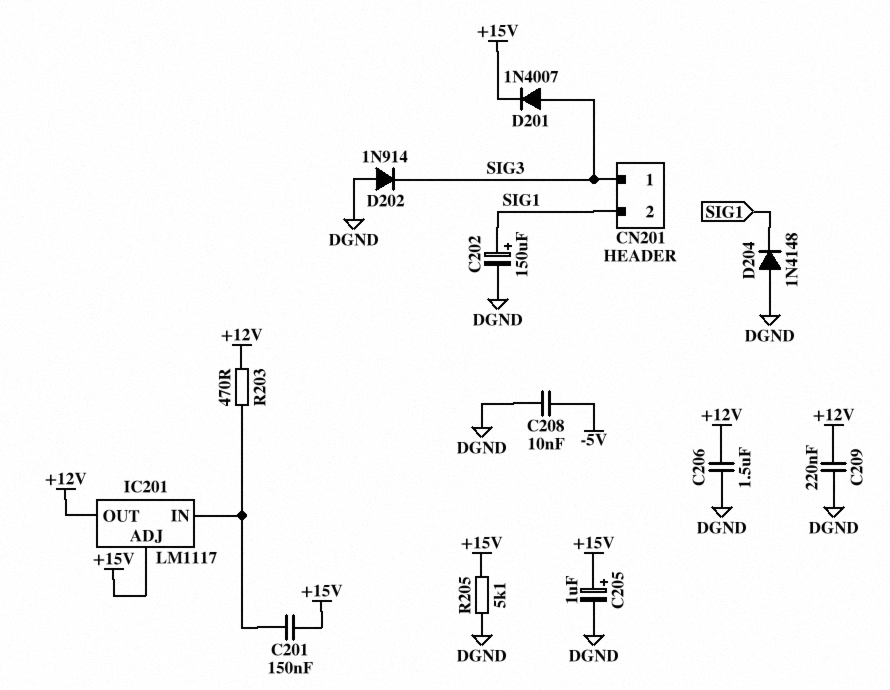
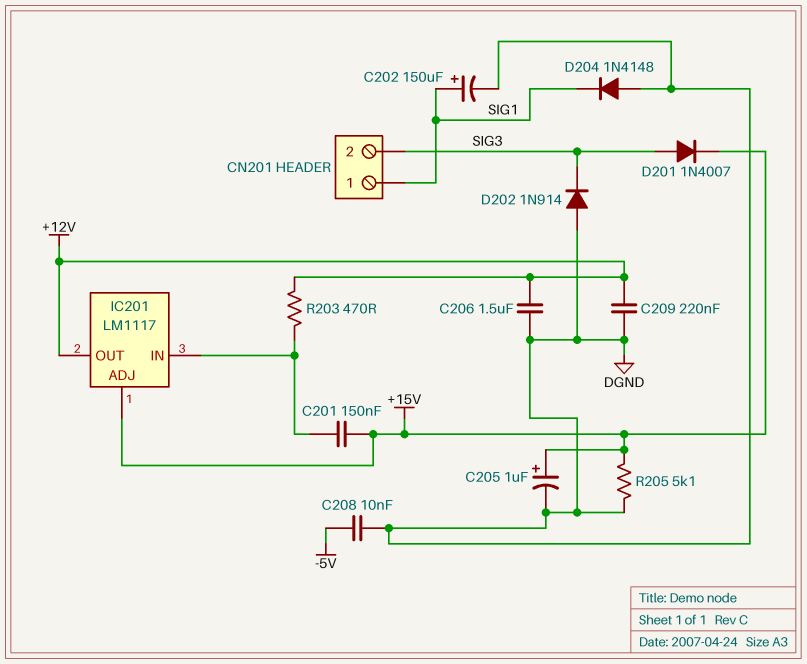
CN201 pin 1: SIG3 -> SIG1
CN201 pin 2: SIG1 -> SIG3

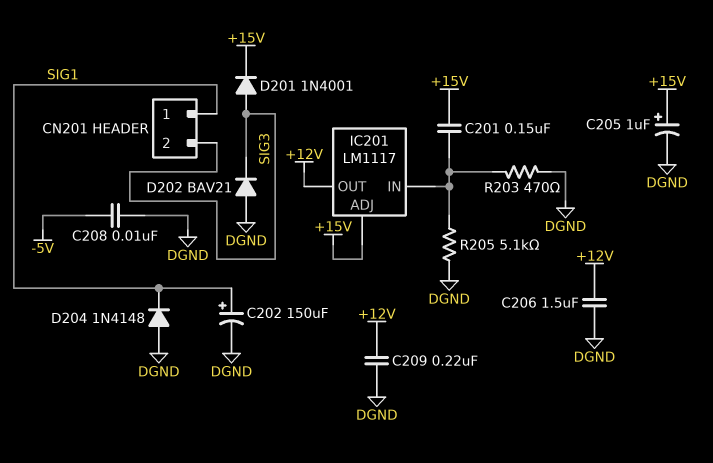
D201: diode 1N4007 (A SIG3, K +15V) -> diode 1N4001 (A SIG3, K +15V)
D202: diode 1N914 (A DGND, K SIG3) -> diode BAV21 (A DGND, K SIG3)
R203: 470 (+12V, IC201/IN) -> 470 (DGND, IC201/IN)
R205: 5.1k (+15V, DGND) -> 5.1k (DGND, IC201/IN)

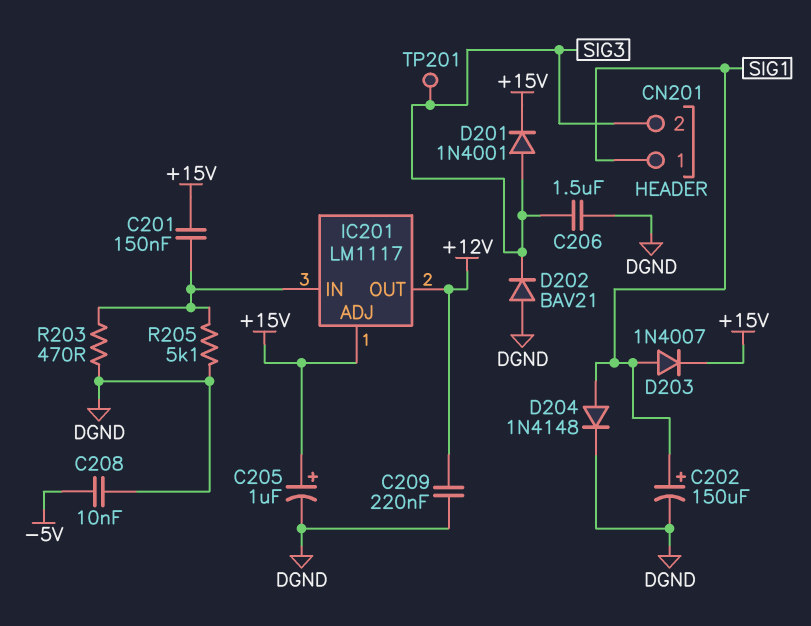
C206: 1.5uF (+12V, DGND) -> 1.5uF (DGND, SIG3)
D203: none -> diode 1N4007 (A SIG1, K +15V)
D204: diode 1N4148 (A DGND, K SIG1) -> diode 1N4148 (A SIG1, K DGND)
TP201: none -> test point (SIG3)

